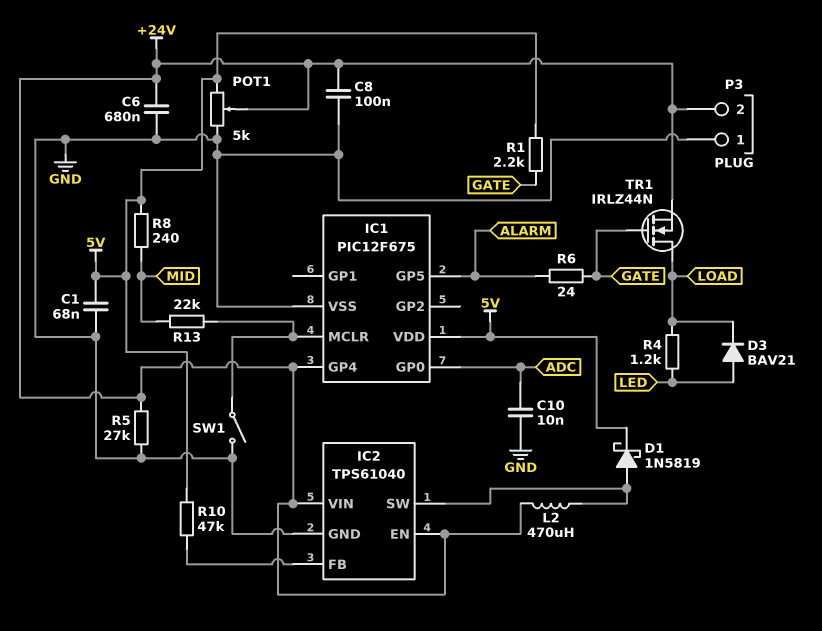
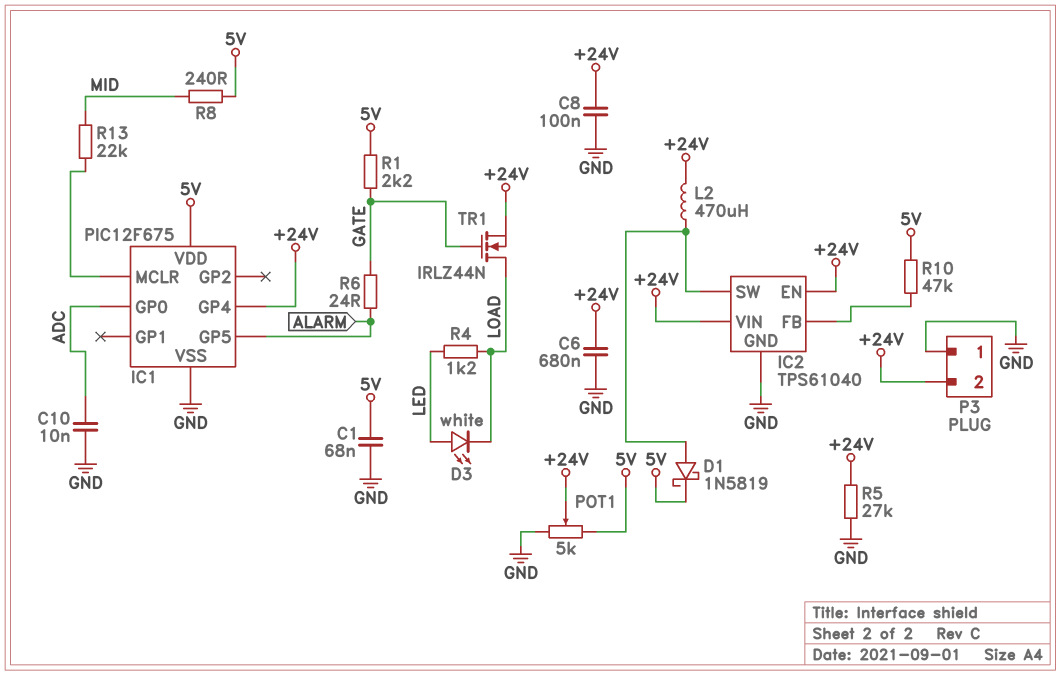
D3: diode BAV21 (A LED, K LOAD) -> LED white (A LED, K LOAD)
SW1: switch (GND, IC1/MCLR) -> none

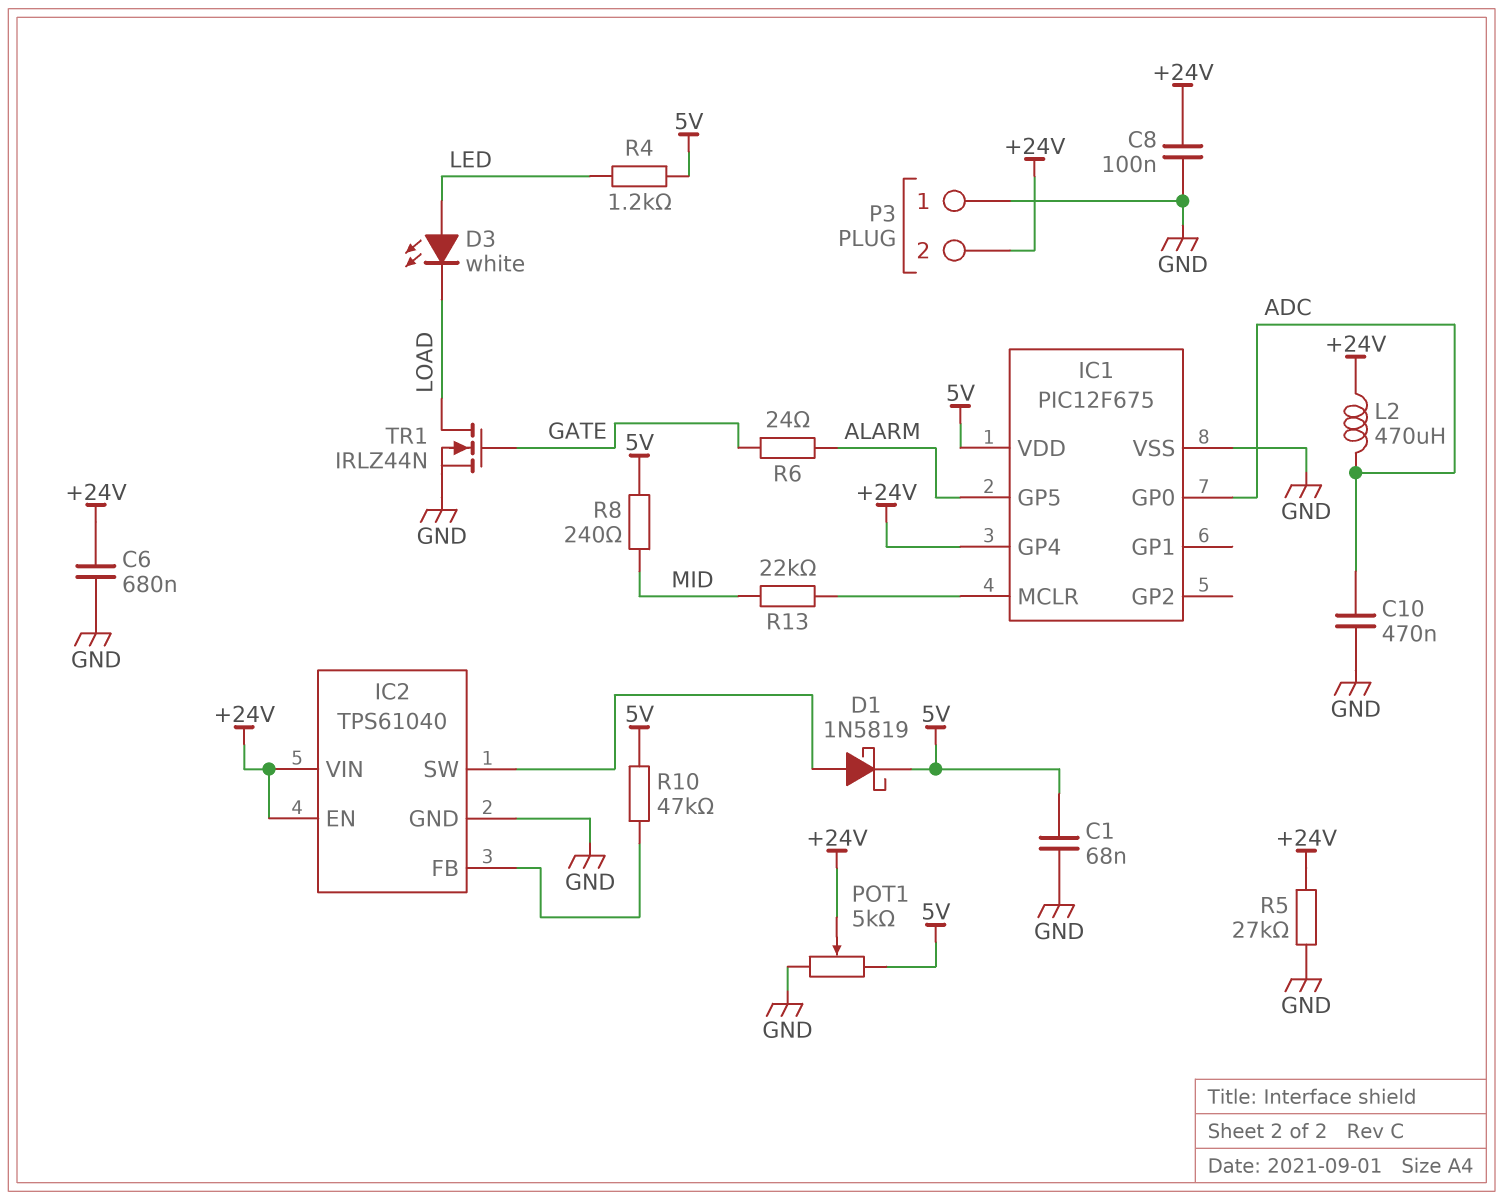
C10: 10nF (ADC, GND) -> 470nF (ADC, GND)
L2: 470uH (+24V, IC2/SW) -> 470uH (+24V, ADC)
R1: 2.2k (5V, GATE) -> none
R4: 1.2k (LED, LOAD) -> 1.2k (5V, LED)
TR1: NMOS IRLZ44N (G GATE, D LOAD, S +24V) -> NMOS IRLZ44N (G GATE, D LOAD, S GND)

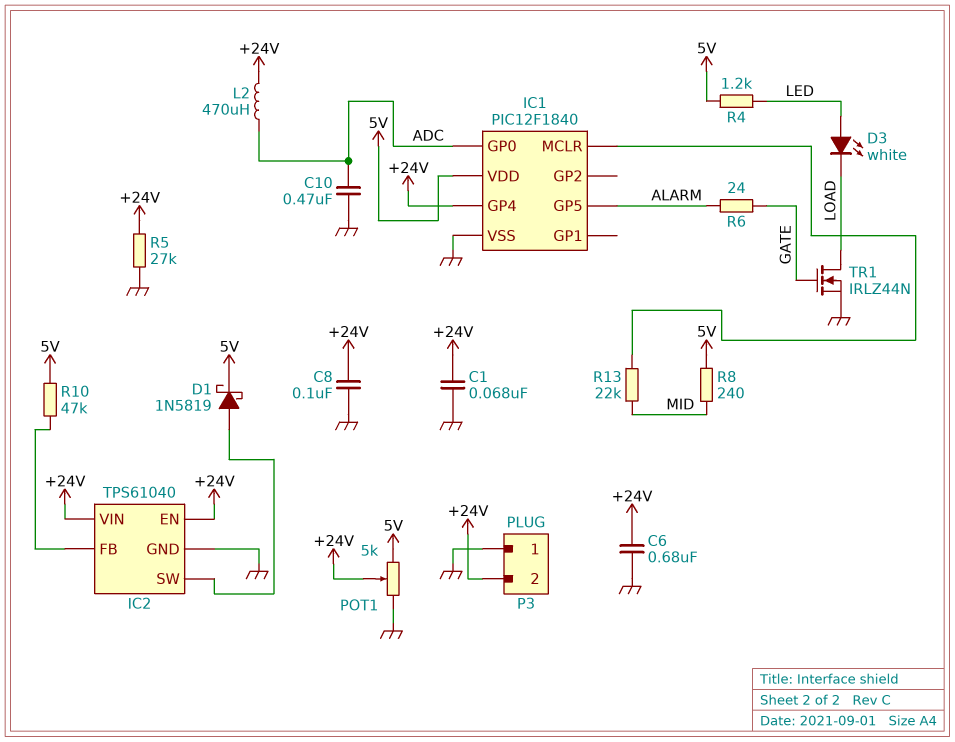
C1: 68nF (5V, GND) -> 68nF (+24V, GND)
IC1: PIC12F675 -> PIC12F1840

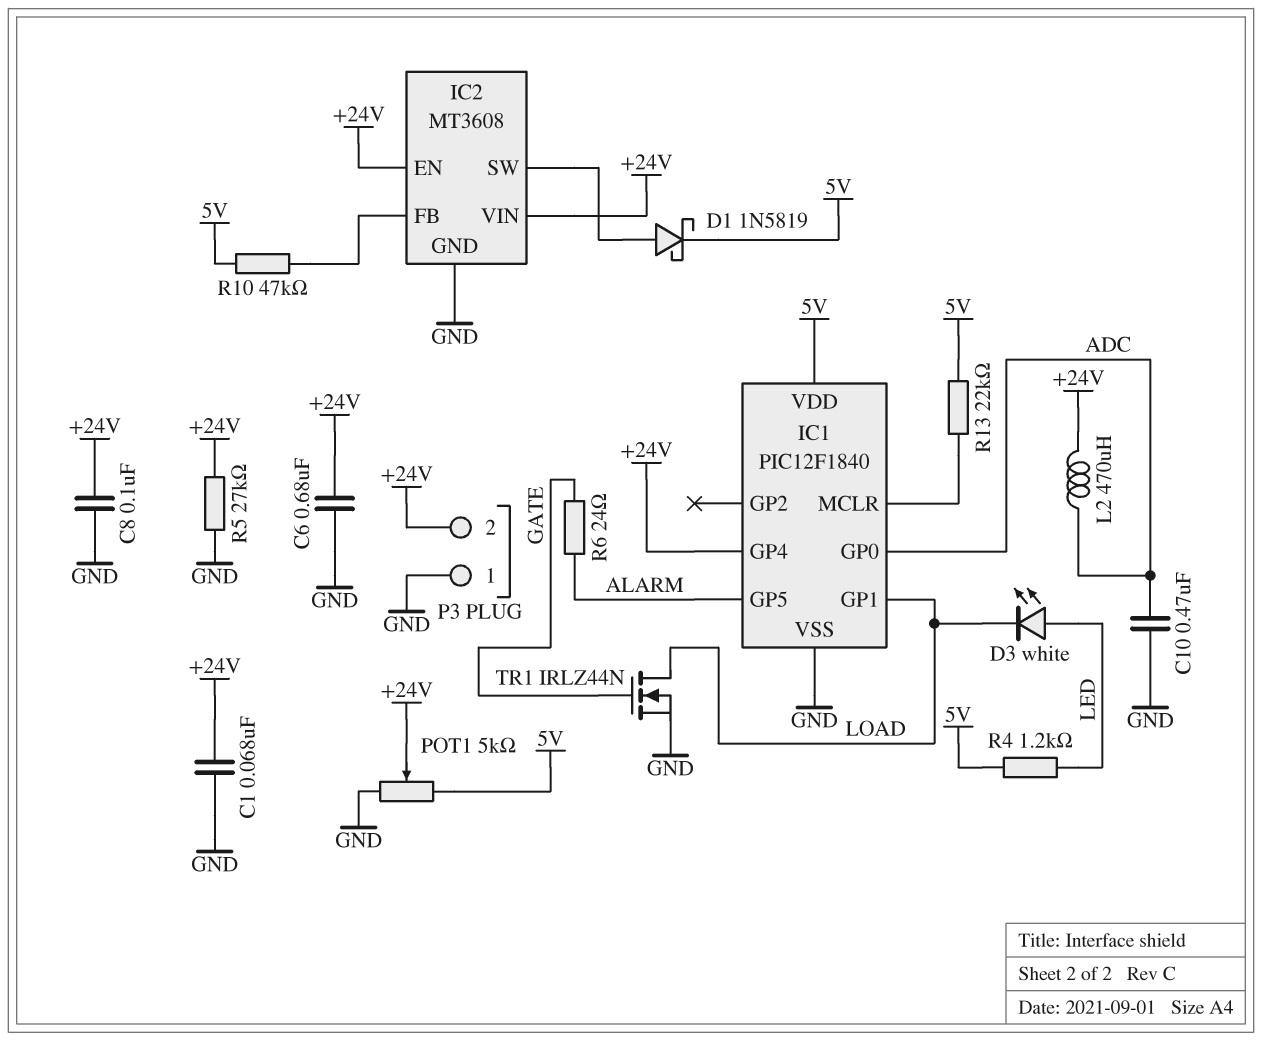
IC1 pin GP1: none -> LOAD
IC2: TPS61040 -> MT3608
R8: 240 (5V, MID) -> none
R13: 22k (IC1/MCLR, MID) -> 22k (5V, IC1/MCLR)

